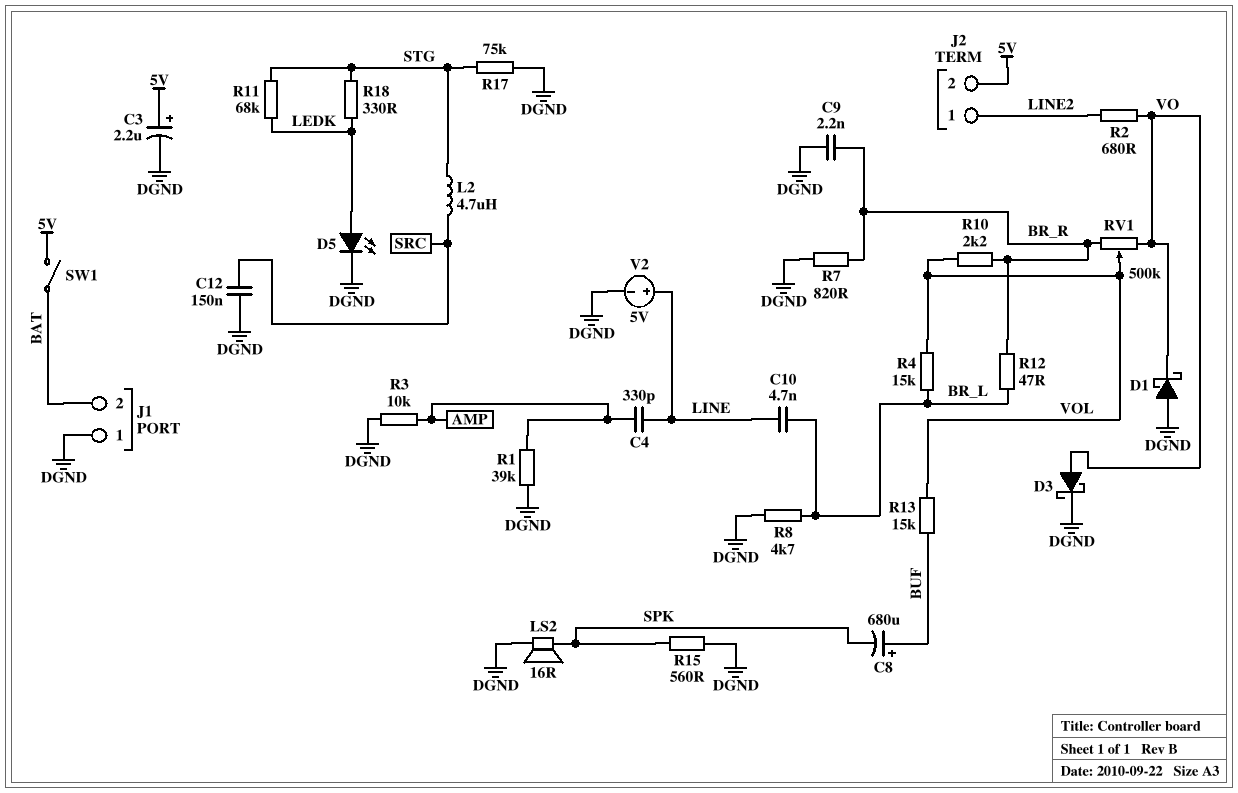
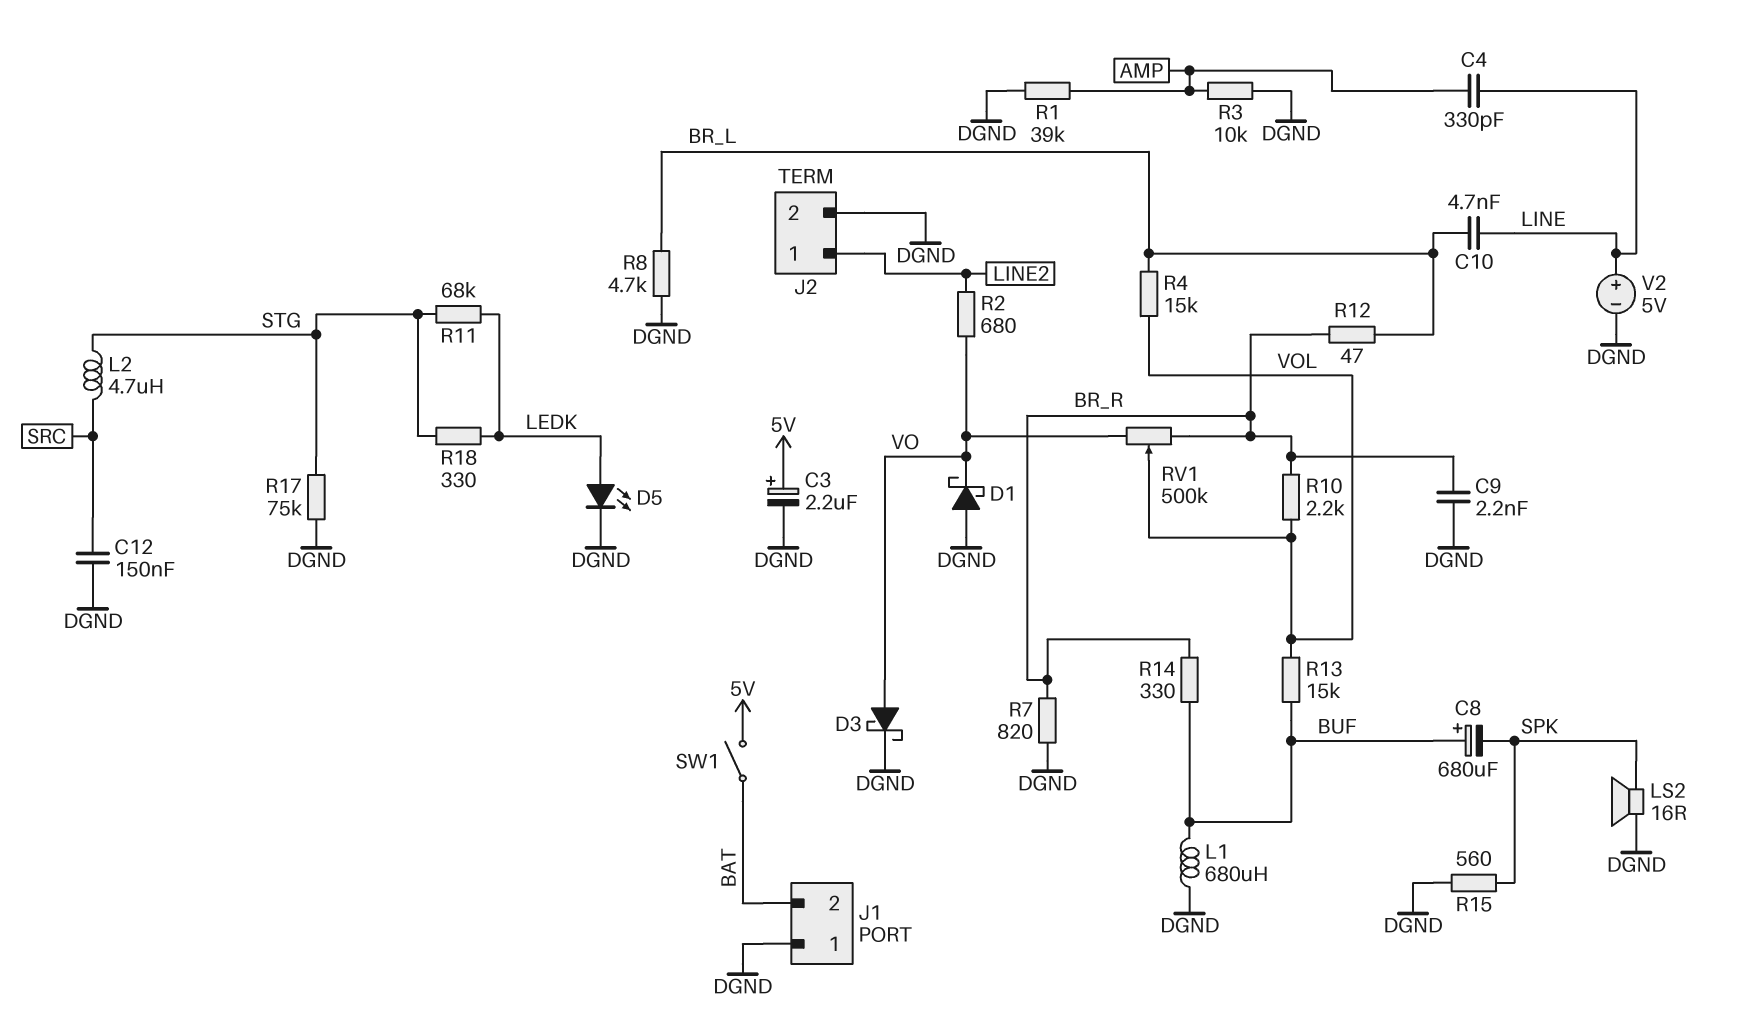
J2 pin 2: 5V -> DGND
L1: none -> 680uH (BUF, DGND)
R14: none -> 330 (BR_R, BUF)

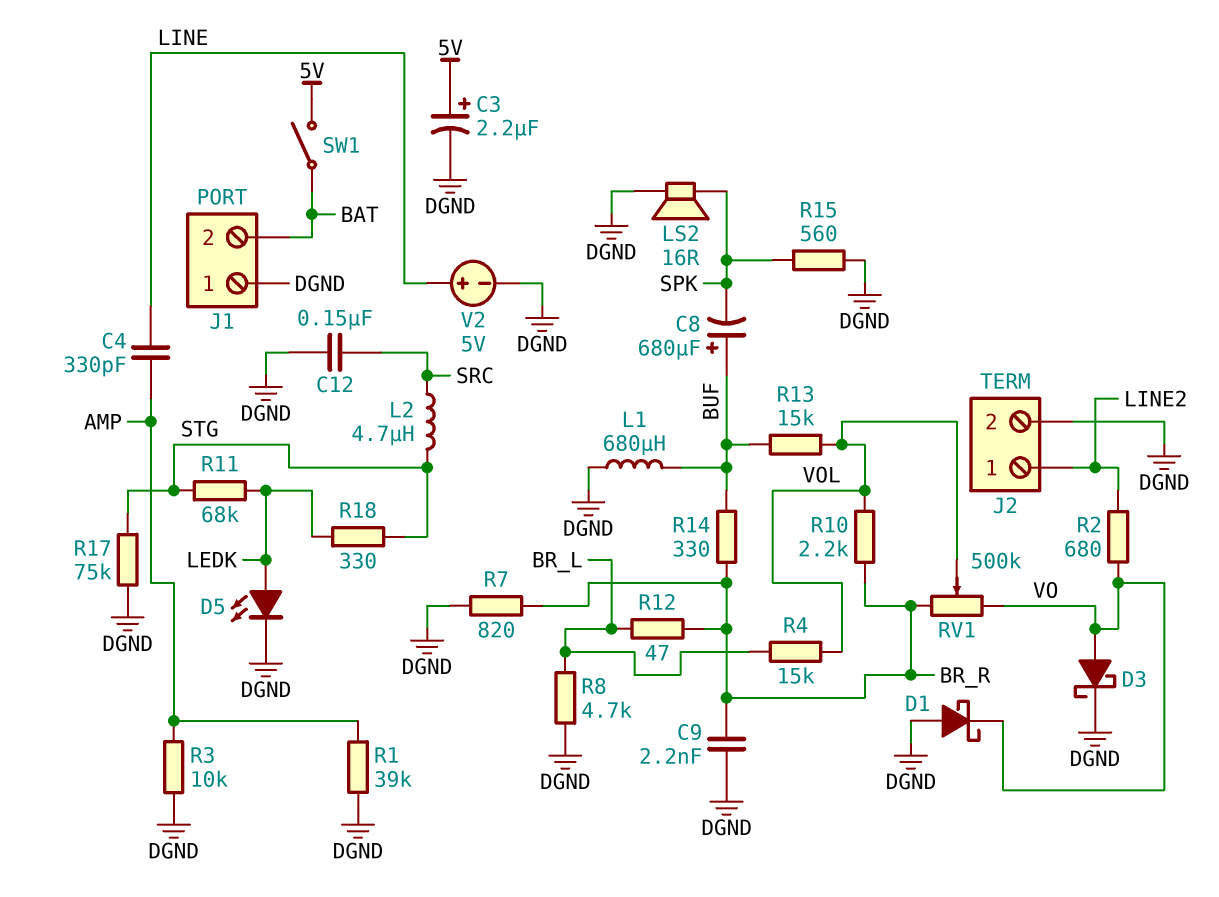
C10: 4.7nF (BR_L, LINE) -> none

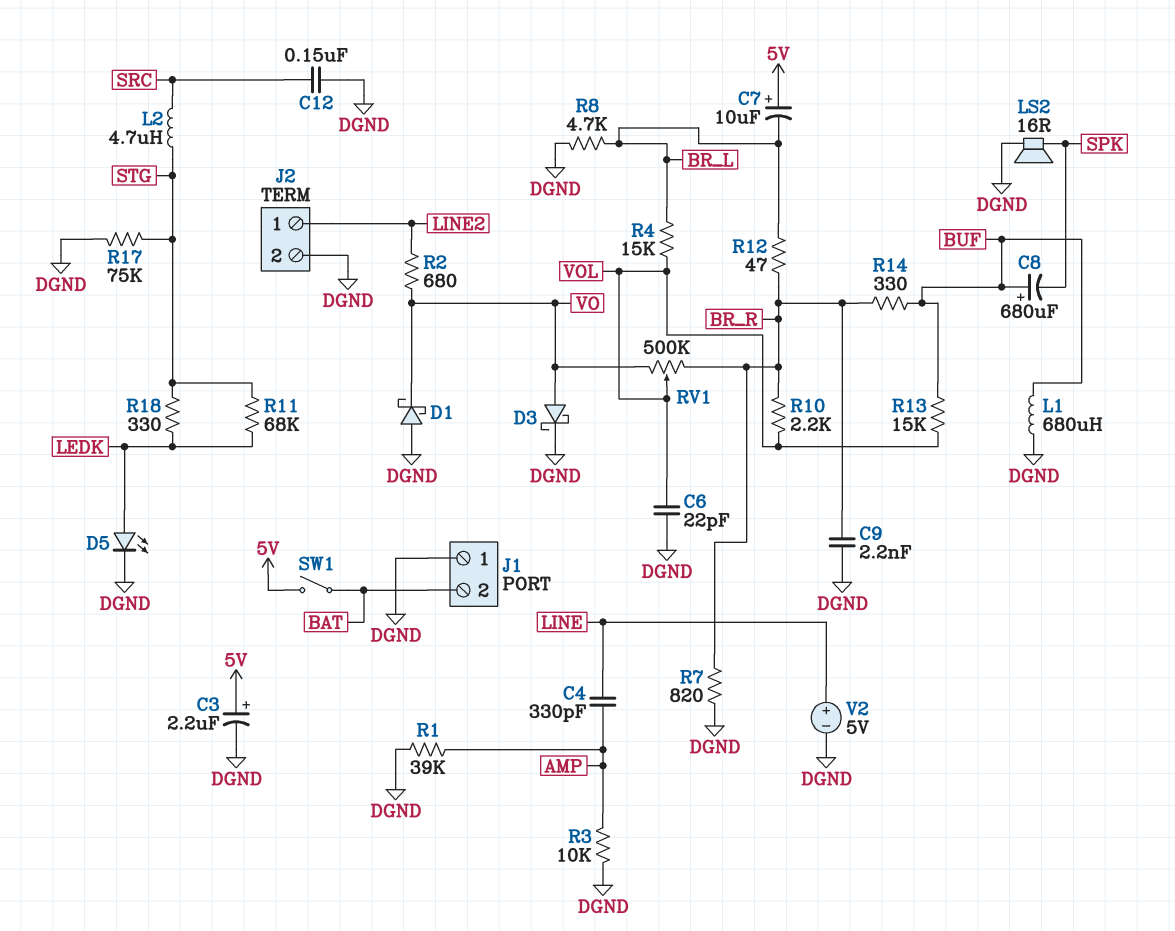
C6: none -> 22pF (DGND, VOL)
C7: none -> 10uF (plus 5V, minus BR_L)
R15: 560 (DGND, SPK) -> none

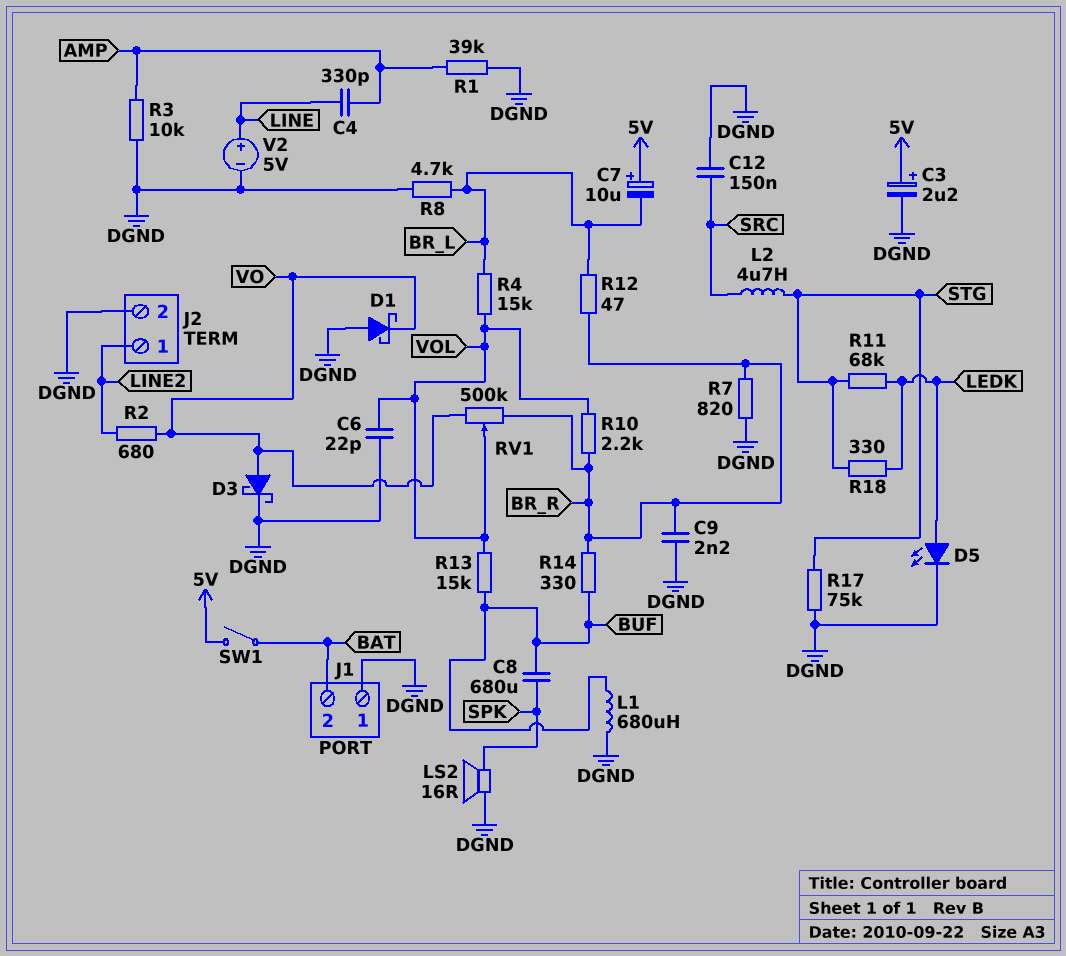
C8: 680uF (plus BUF, minus SPK) -> 680uF (BUF, SPK)

